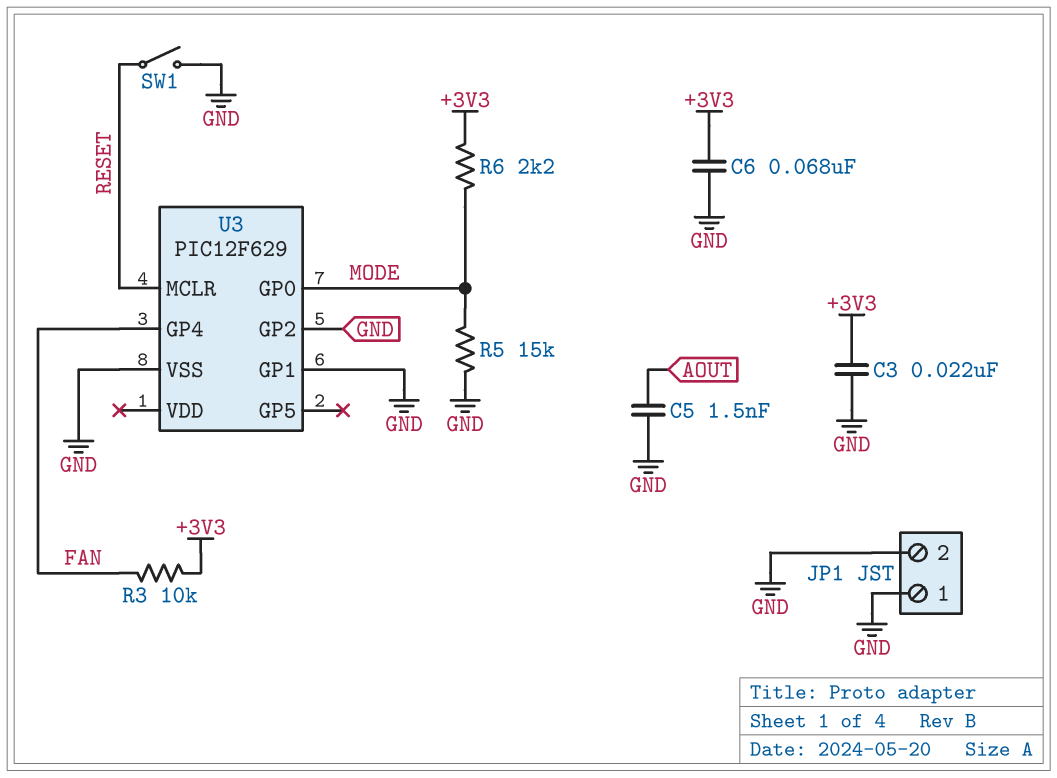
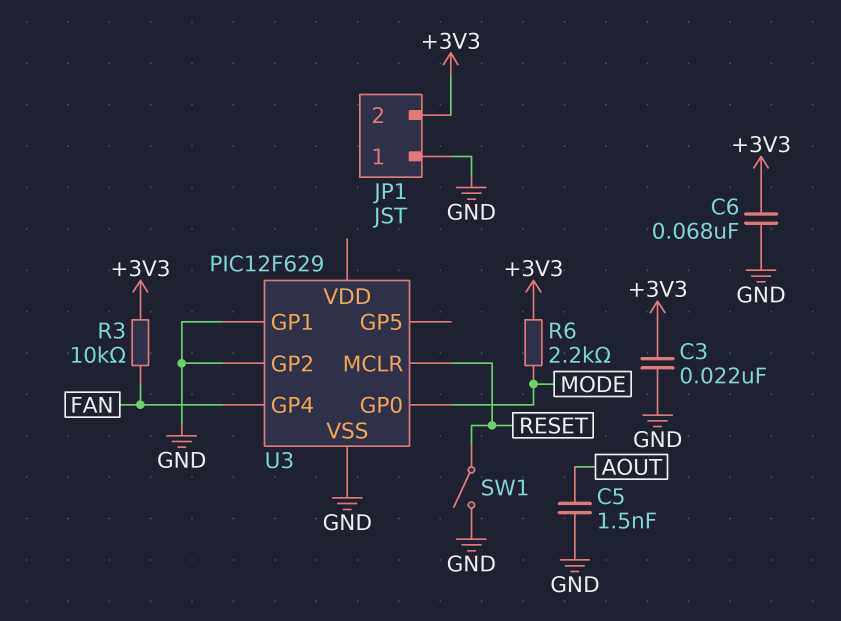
JP1 pin 2: GND -> +3V3
R5: 15k (GND, MODE) -> none

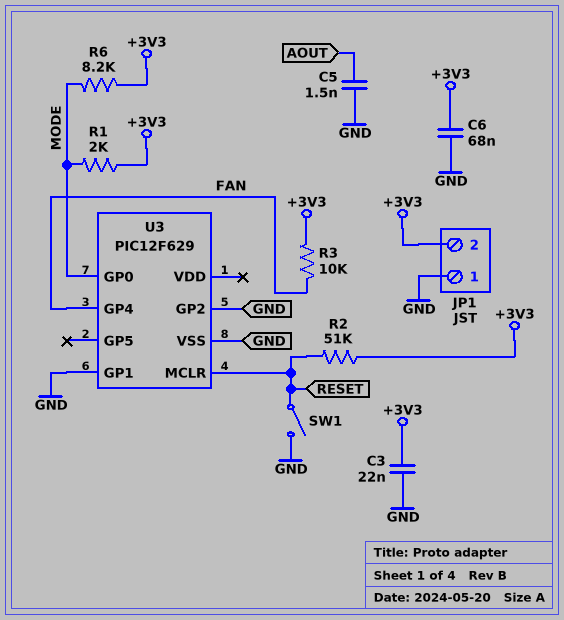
R1: none -> 2k (+3V3, MODE)
R2: none -> 51k (+3V3, RESET)
R6: 2.2k (+3V3, MODE) -> 8.2k (+3V3, MODE)

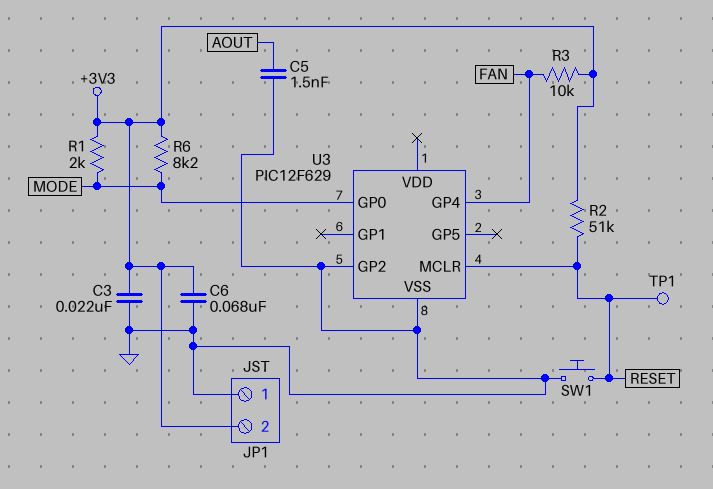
SW1: switch (GND, RESET) -> button (GND, RESET)
TP1: none -> test point (RESET)
U3 pin GP1: GND -> none

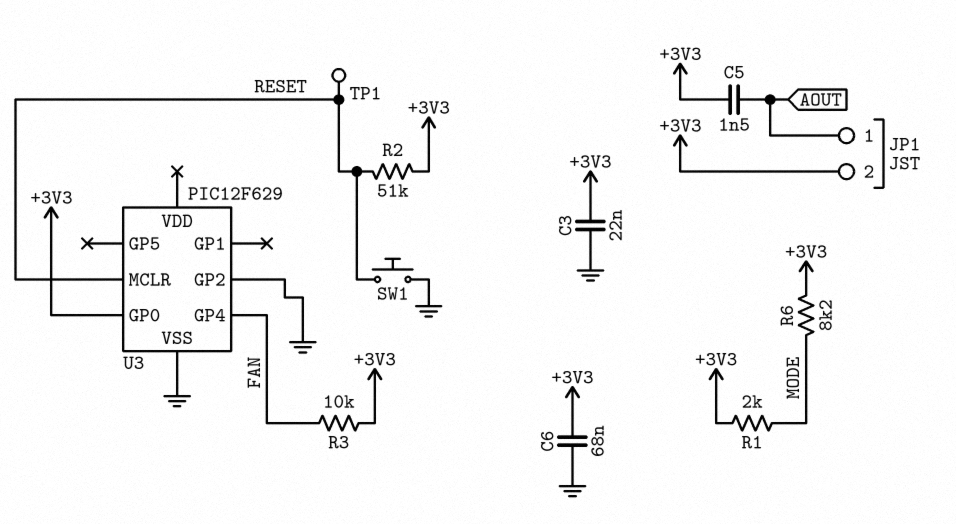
C5: 1.5nF (AOUT, GND) -> 1.5nF (+3V3, AOUT)
JP1 pin 1: GND -> AOUT
U3 pin GP0: MODE -> +3V3

